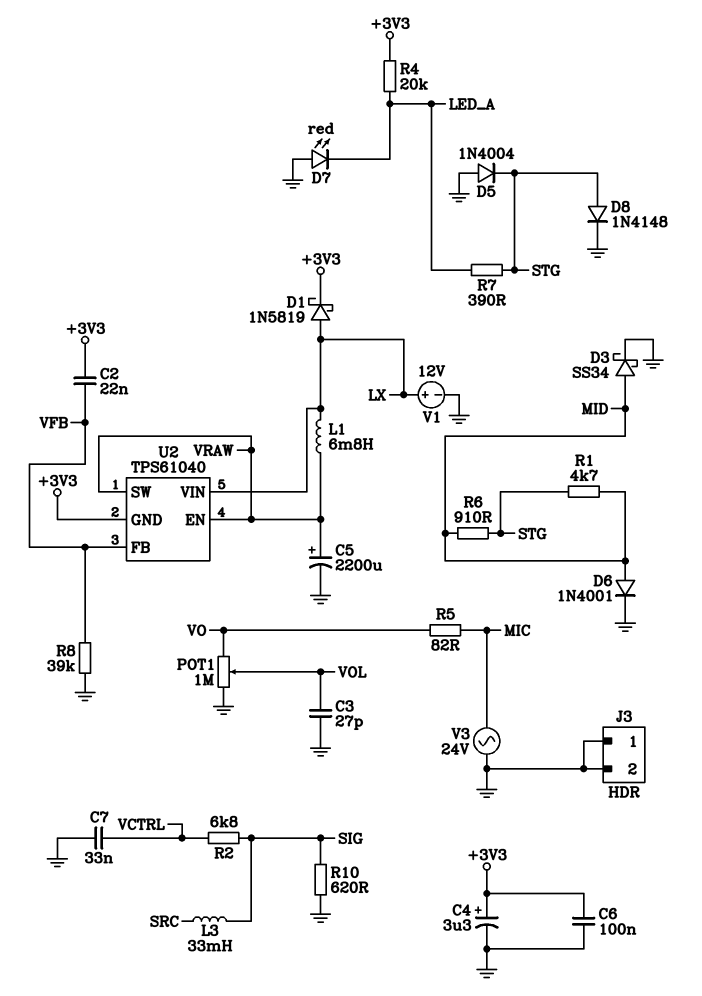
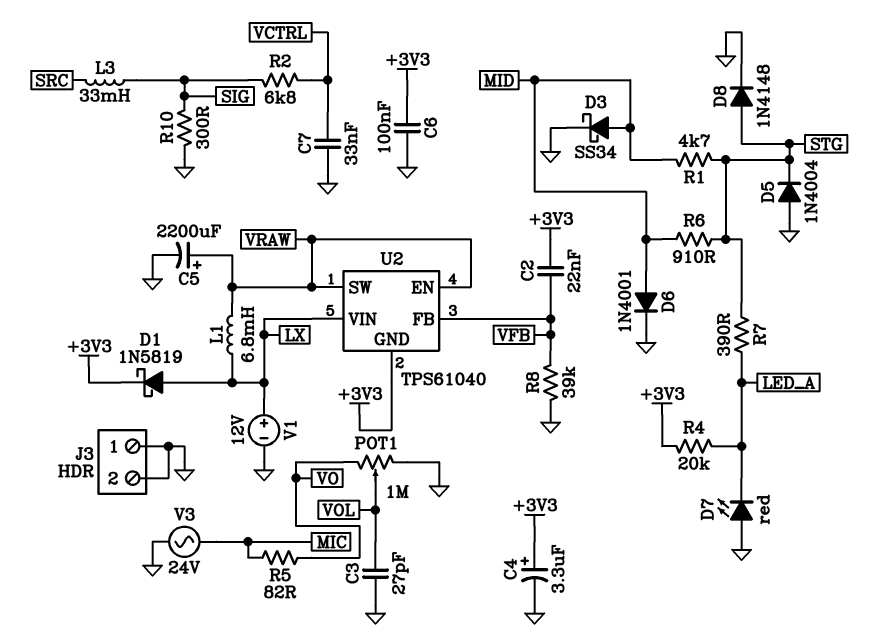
R10: 620 (GND, SIG) -> 300 (GND, SIG)

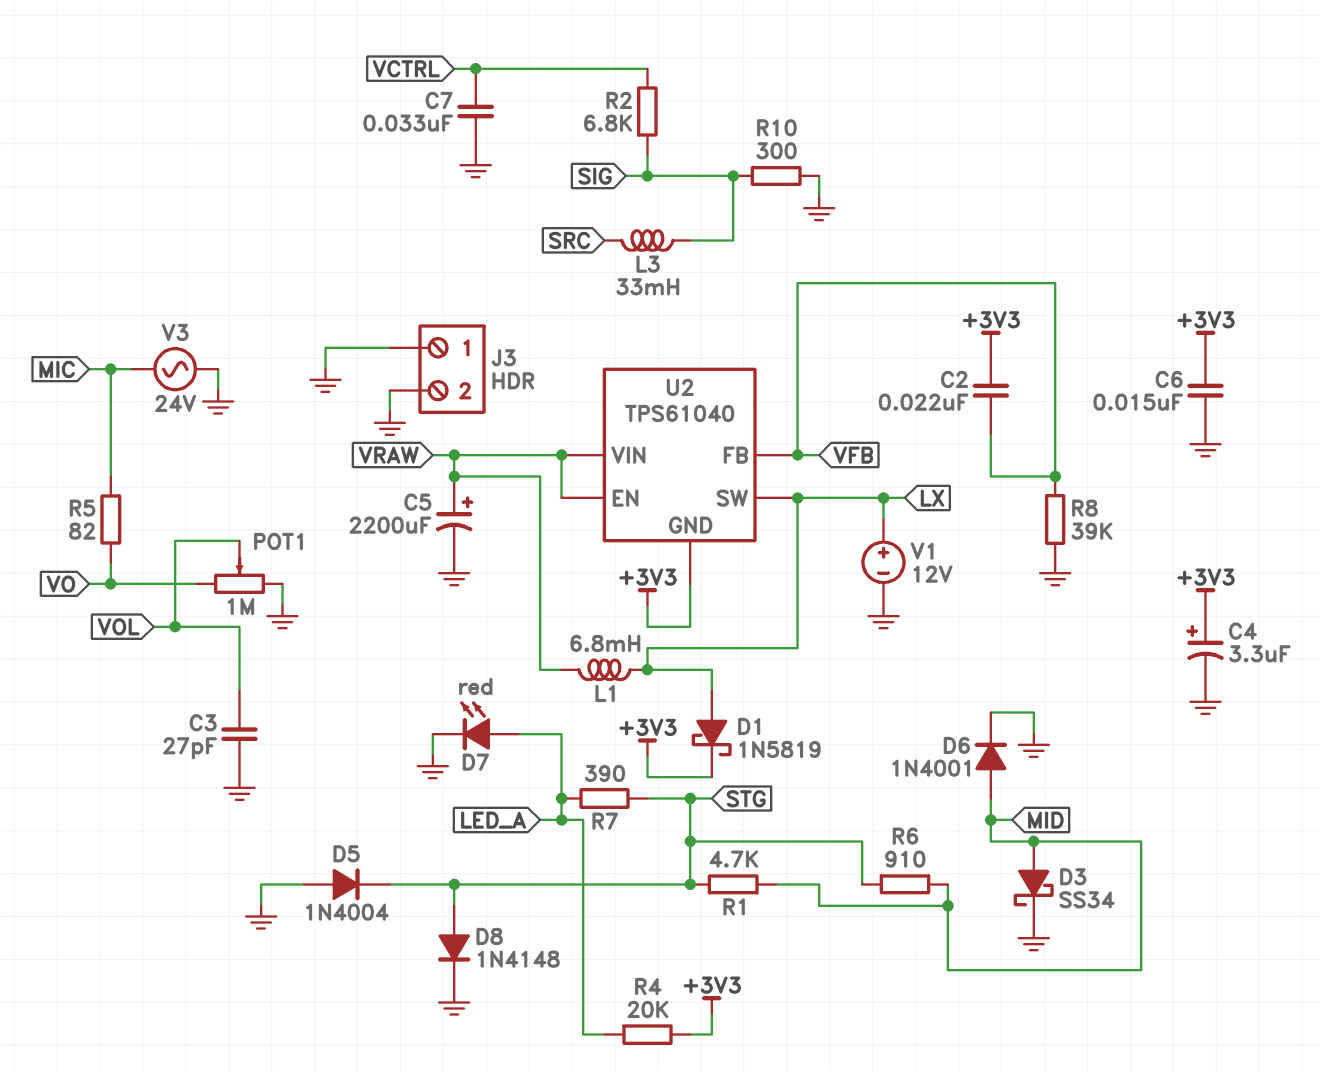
C6: 100nF (+3V3, GND) -> 15nF (+3V3, GND)
D7: LED red (A GND, K LED_A) -> LED red (A LED_A, K GND)
U2 pin SW: VRAW -> LX
U2 pin VIN: LX -> VRAW

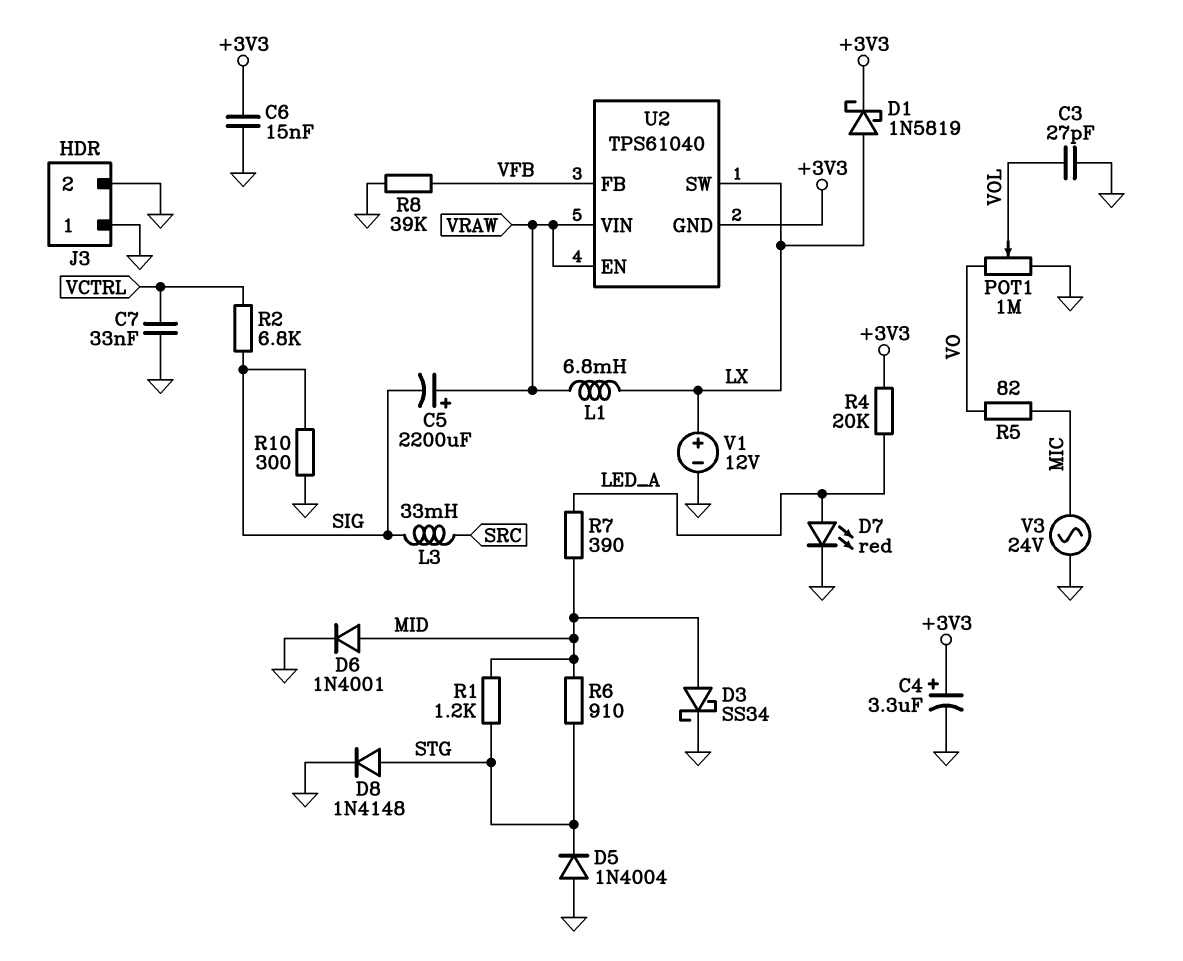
C2: 22nF (+3V3, VFB) -> none
C5: 2200uF (plus VRAW, minus GND) -> 2200uF (plus VRAW, minus SIG)
R1: 4.7k (MID, STG) -> 1.2k (MID, STG)
R7: 390 (LED_A, STG) -> 390 (LED_A, MID)

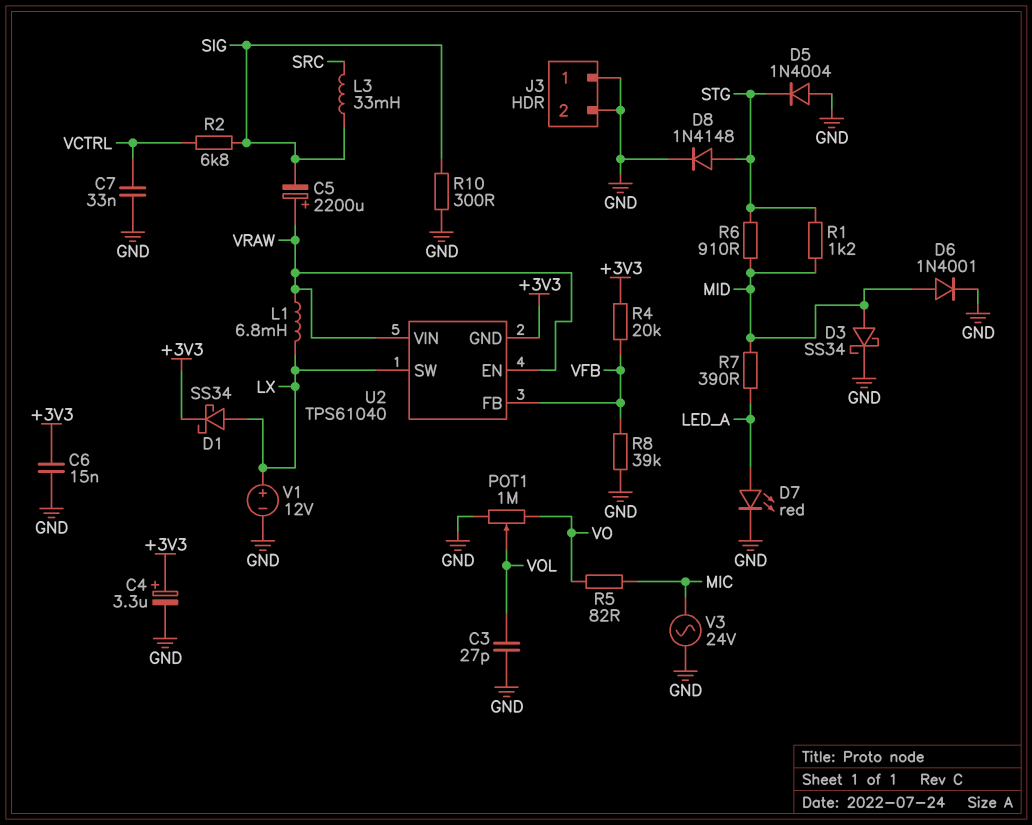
D1: schottky 1N5819 (A LX, K +3V3) -> schottky SS34 (A LX, K +3V3)
R4: 20k (+3V3, LED_A) -> 20k (+3V3, VFB)

